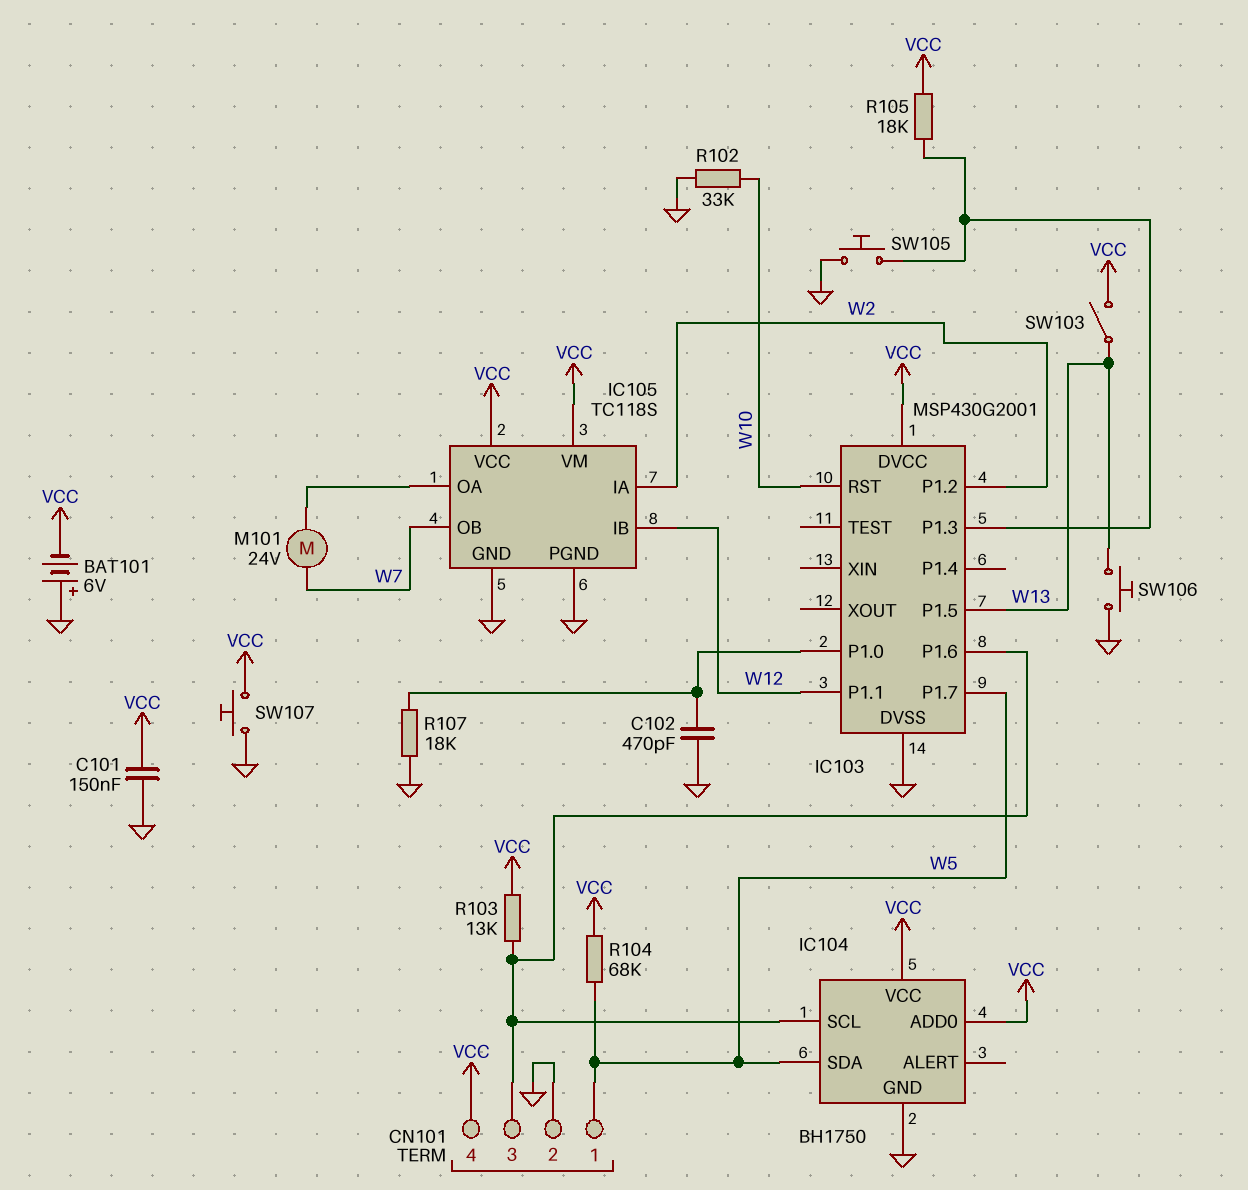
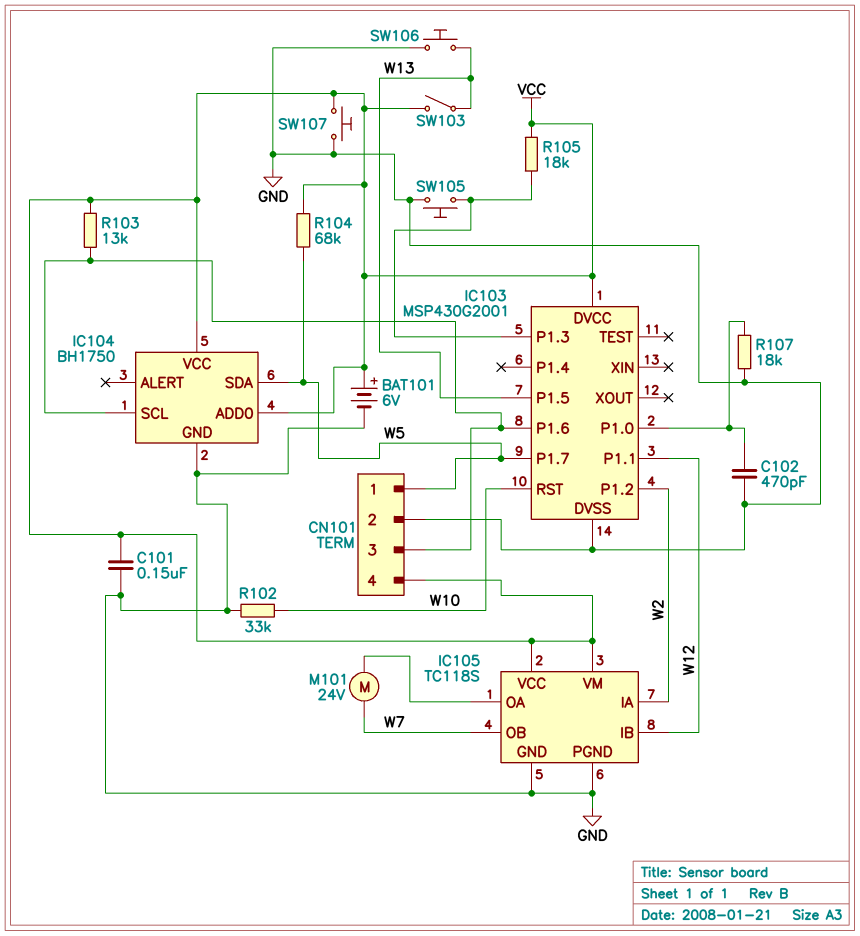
BAT101: 6V (plus GND, minus VCC) -> 6V (plus VCC, minus GND)

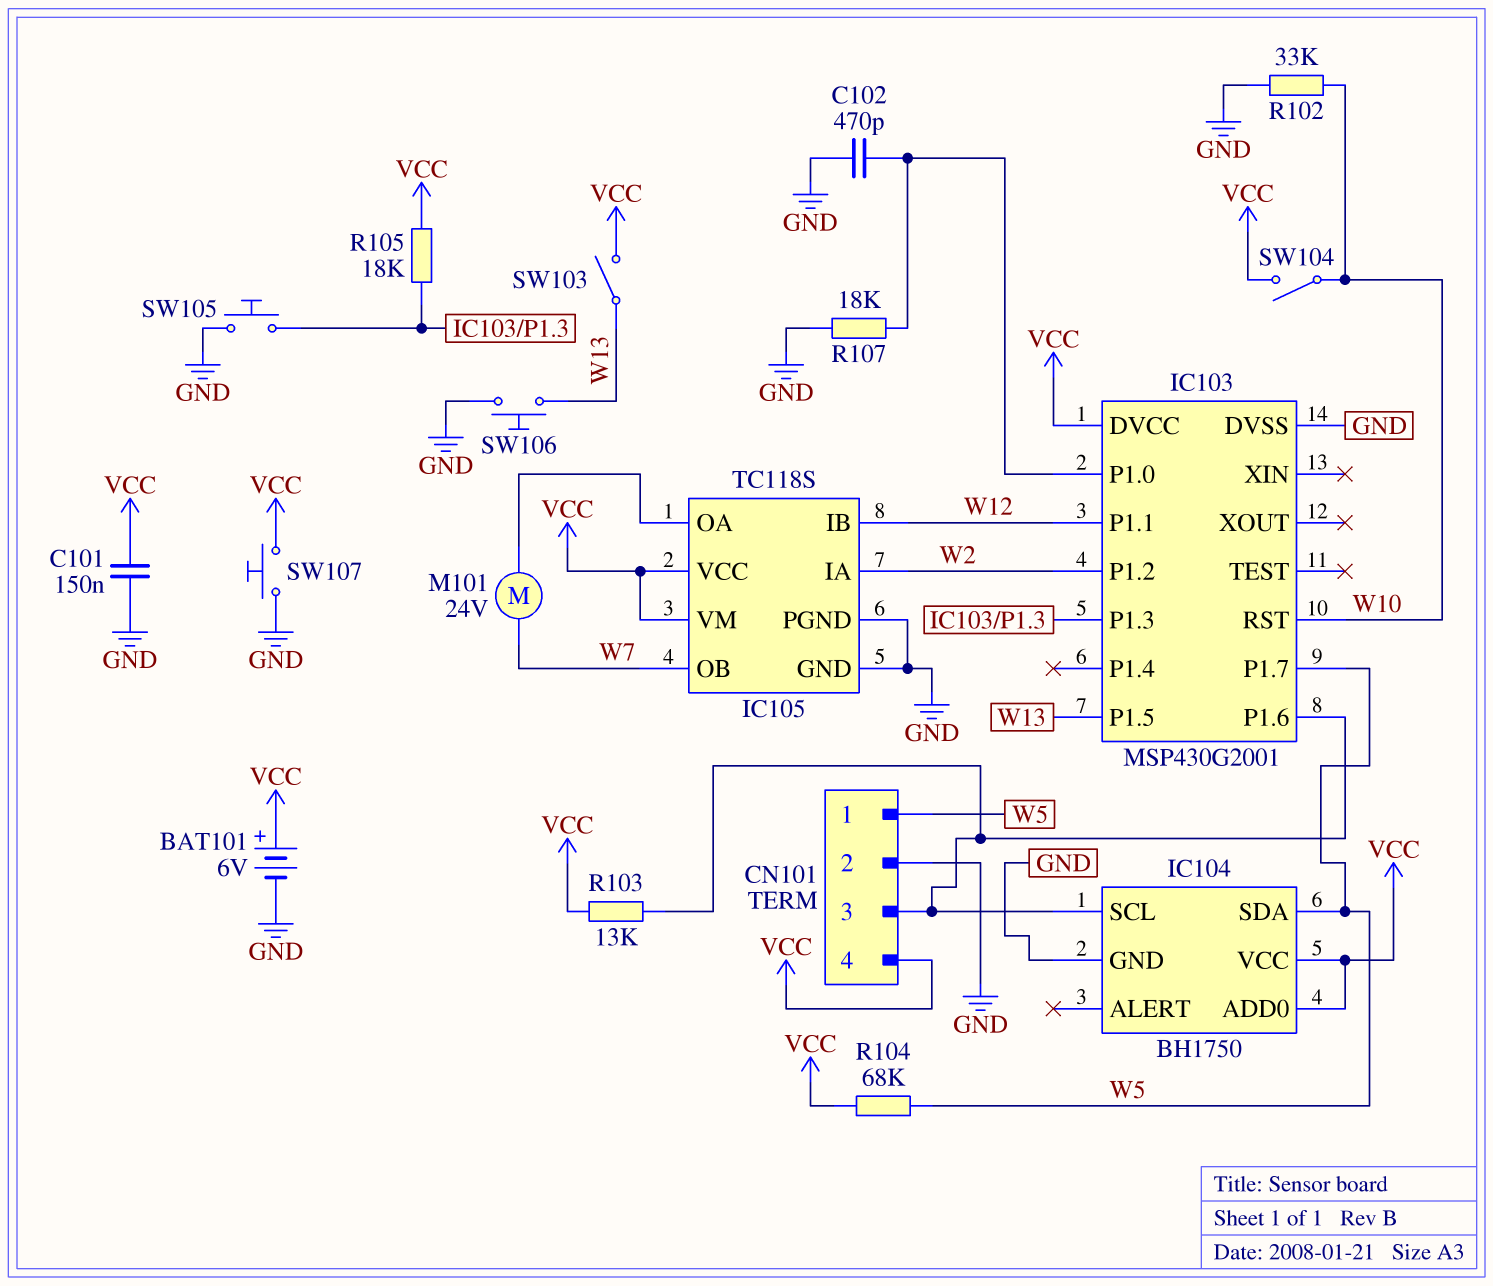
SW104: none -> switch (VCC, W10)

